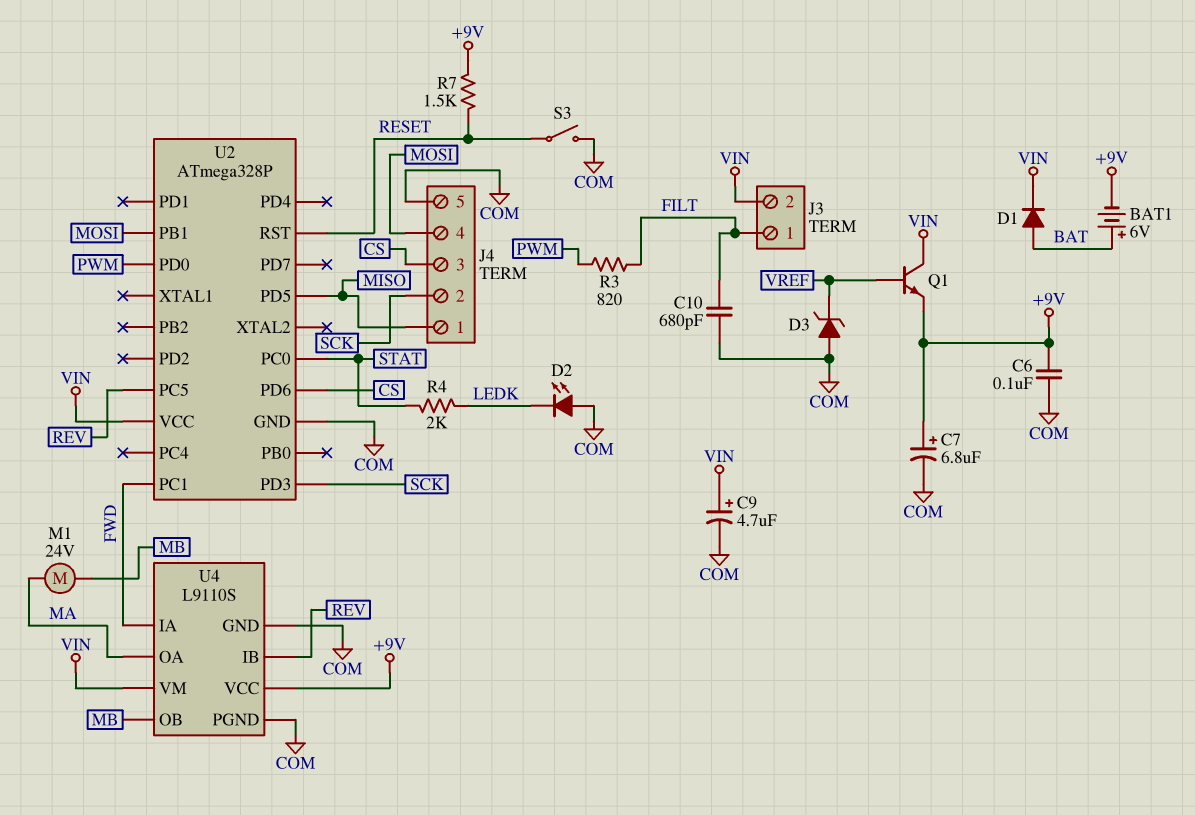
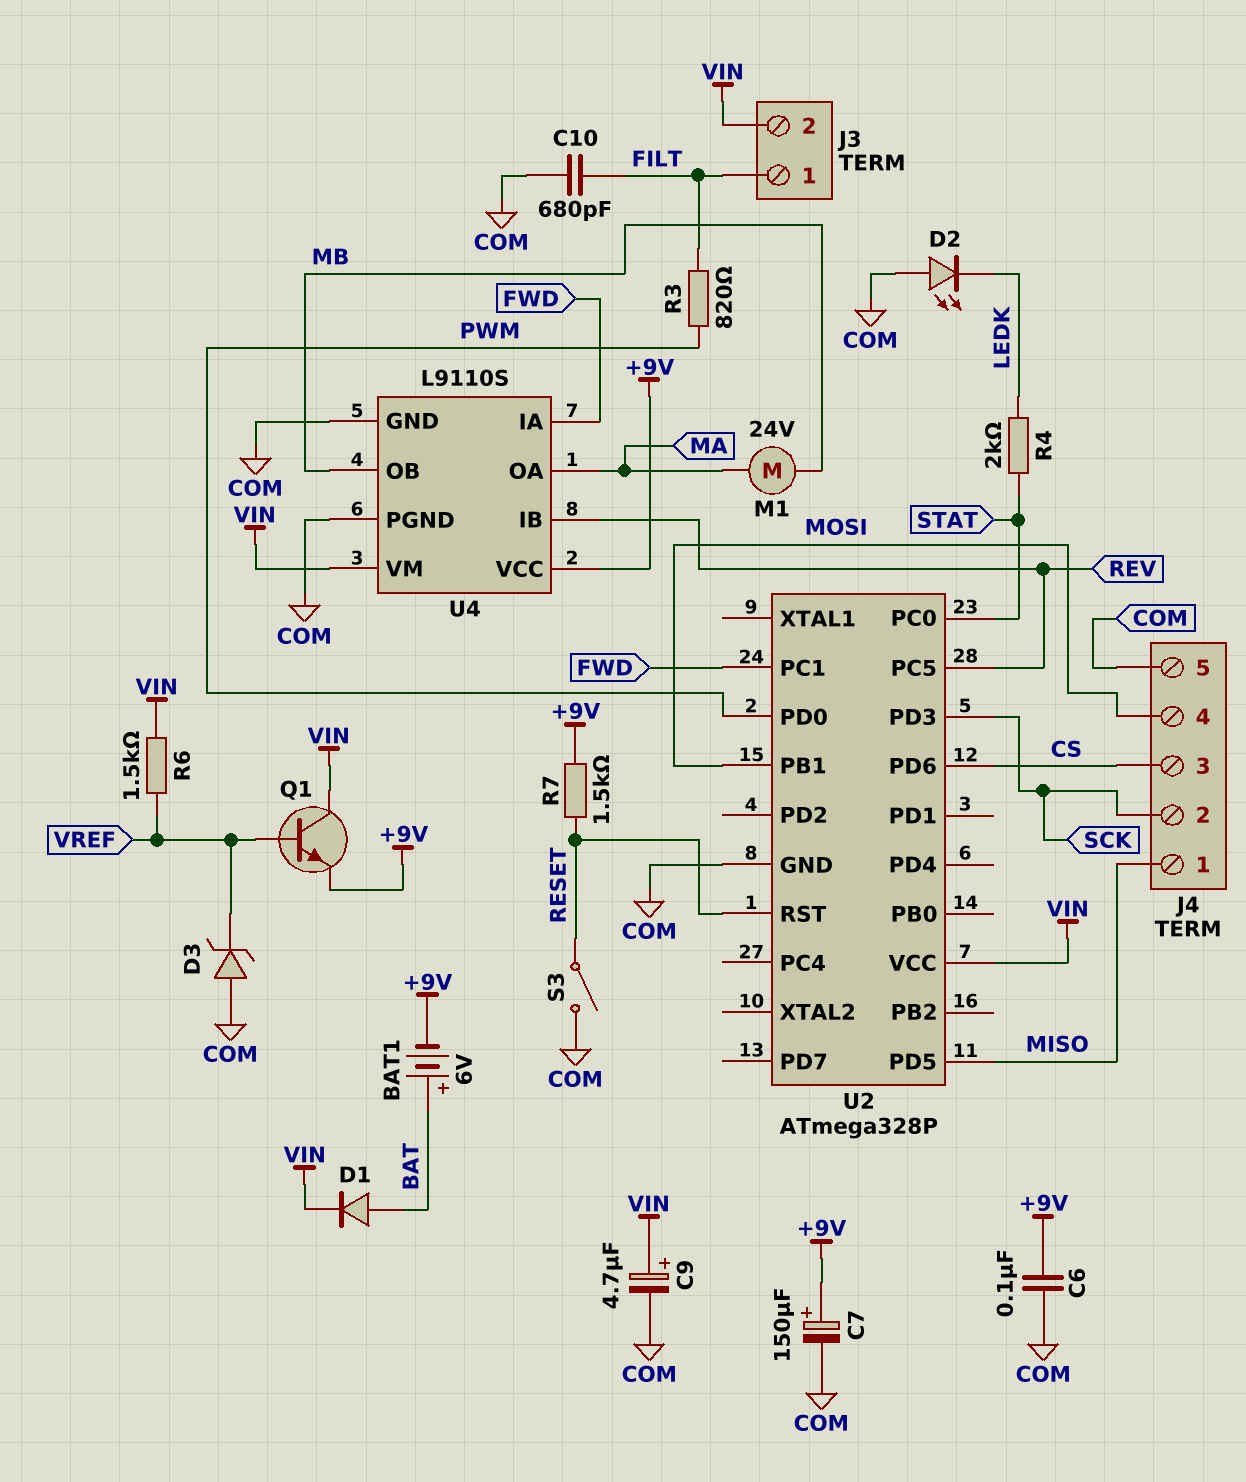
C7: 6.8uF (plus +9V, minus COM) -> 150uF (plus +9V, minus COM)
R6: none -> 1.5k (VIN, VREF)

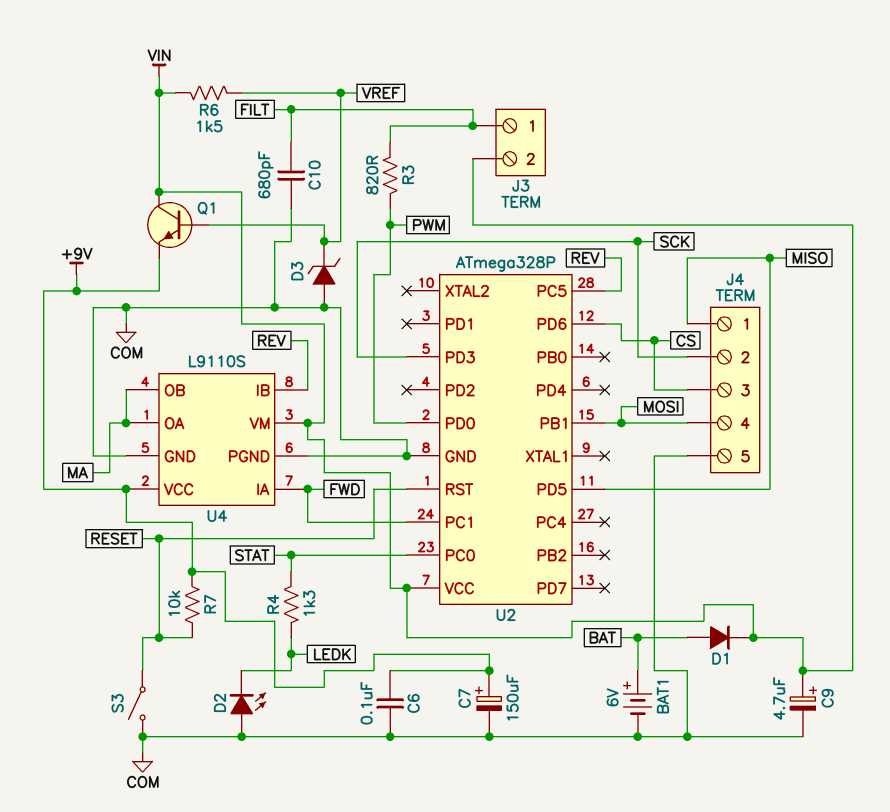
BAT1: 6V (plus BAT, minus +9V) -> 6V (plus BAT, minus COM)
M1: motor 24V (MA, MB) -> none
R4: 2k (LEDK, STAT) -> 1.3k (LEDK, STAT)
R7: 1.5k (+9V, RESET) -> 10k (+9V, RESET)
U4 pin OB: MB -> MA

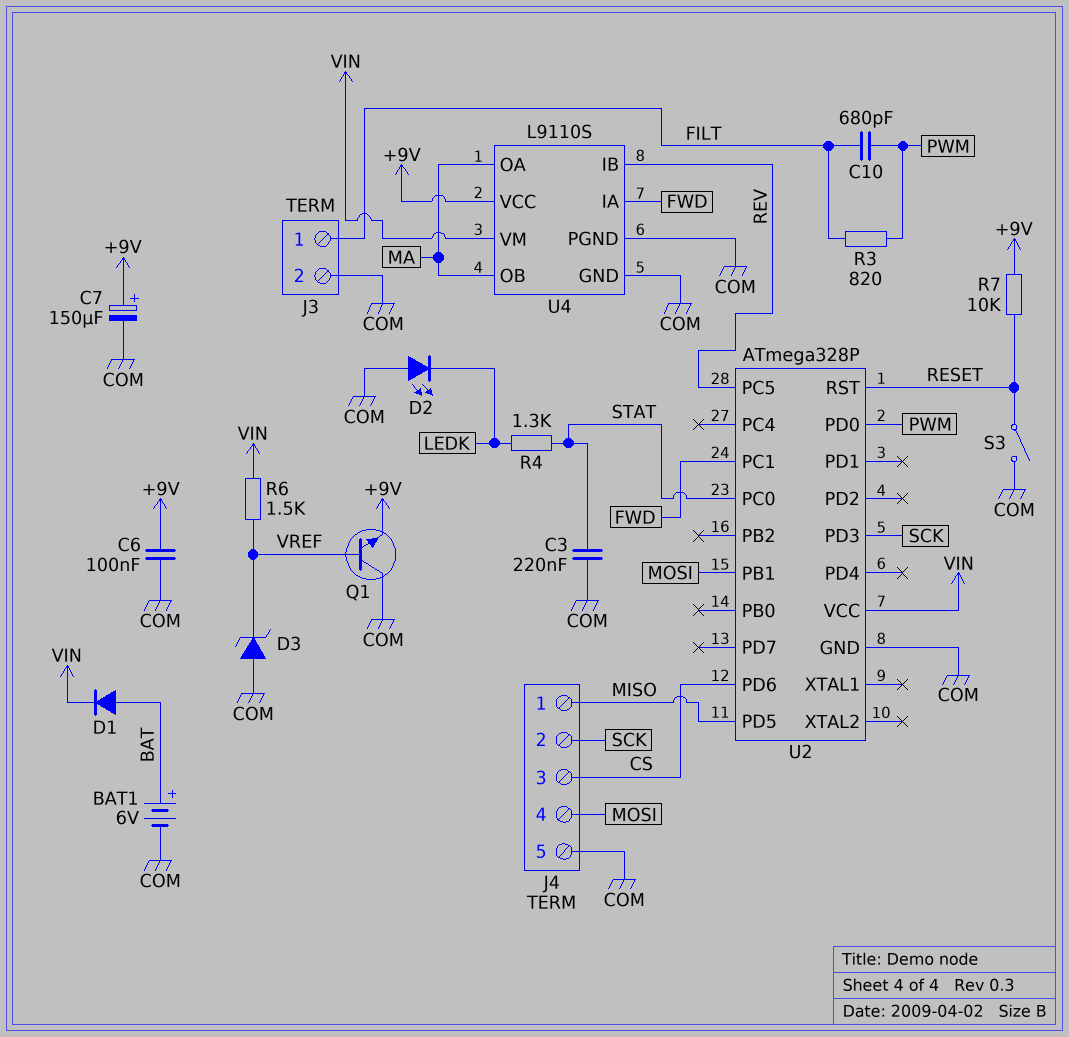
C3: none -> 220nF (COM, STAT)
C9: 4.7uF (plus VIN, minus COM) -> none
C10: 680pF (COM, FILT) -> 680pF (FILT, PWM)
J3 pin 2: VIN -> COM
Q1: NPN (B VREF, C VIN, E +9V) -> NPN (B VREF, C COM, E +9V)

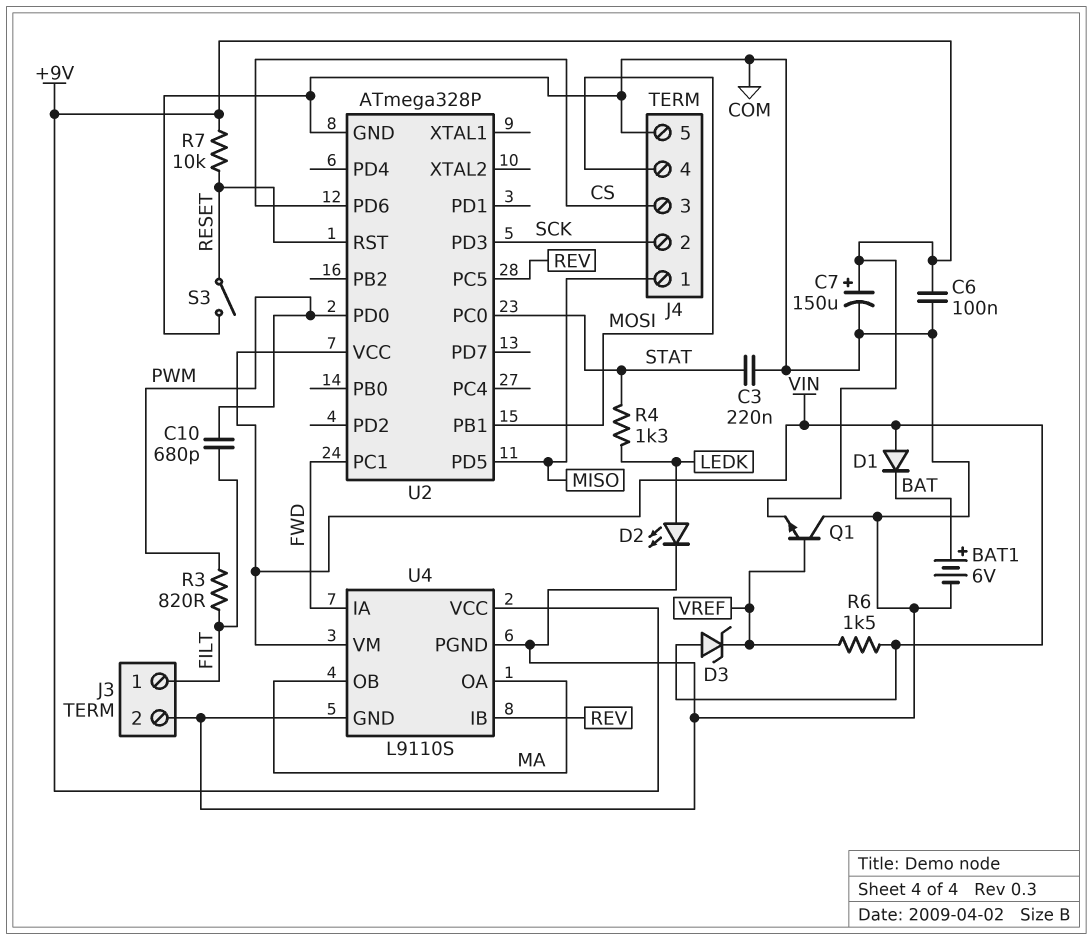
D1: diode (A BAT, K VIN) -> diode (A VIN, K BAT)
D2: LED (A COM, K LEDK) -> LED (A LEDK, K COM)
D3: zener (A COM, K VREF) -> zener (A VIN, K VREF)

